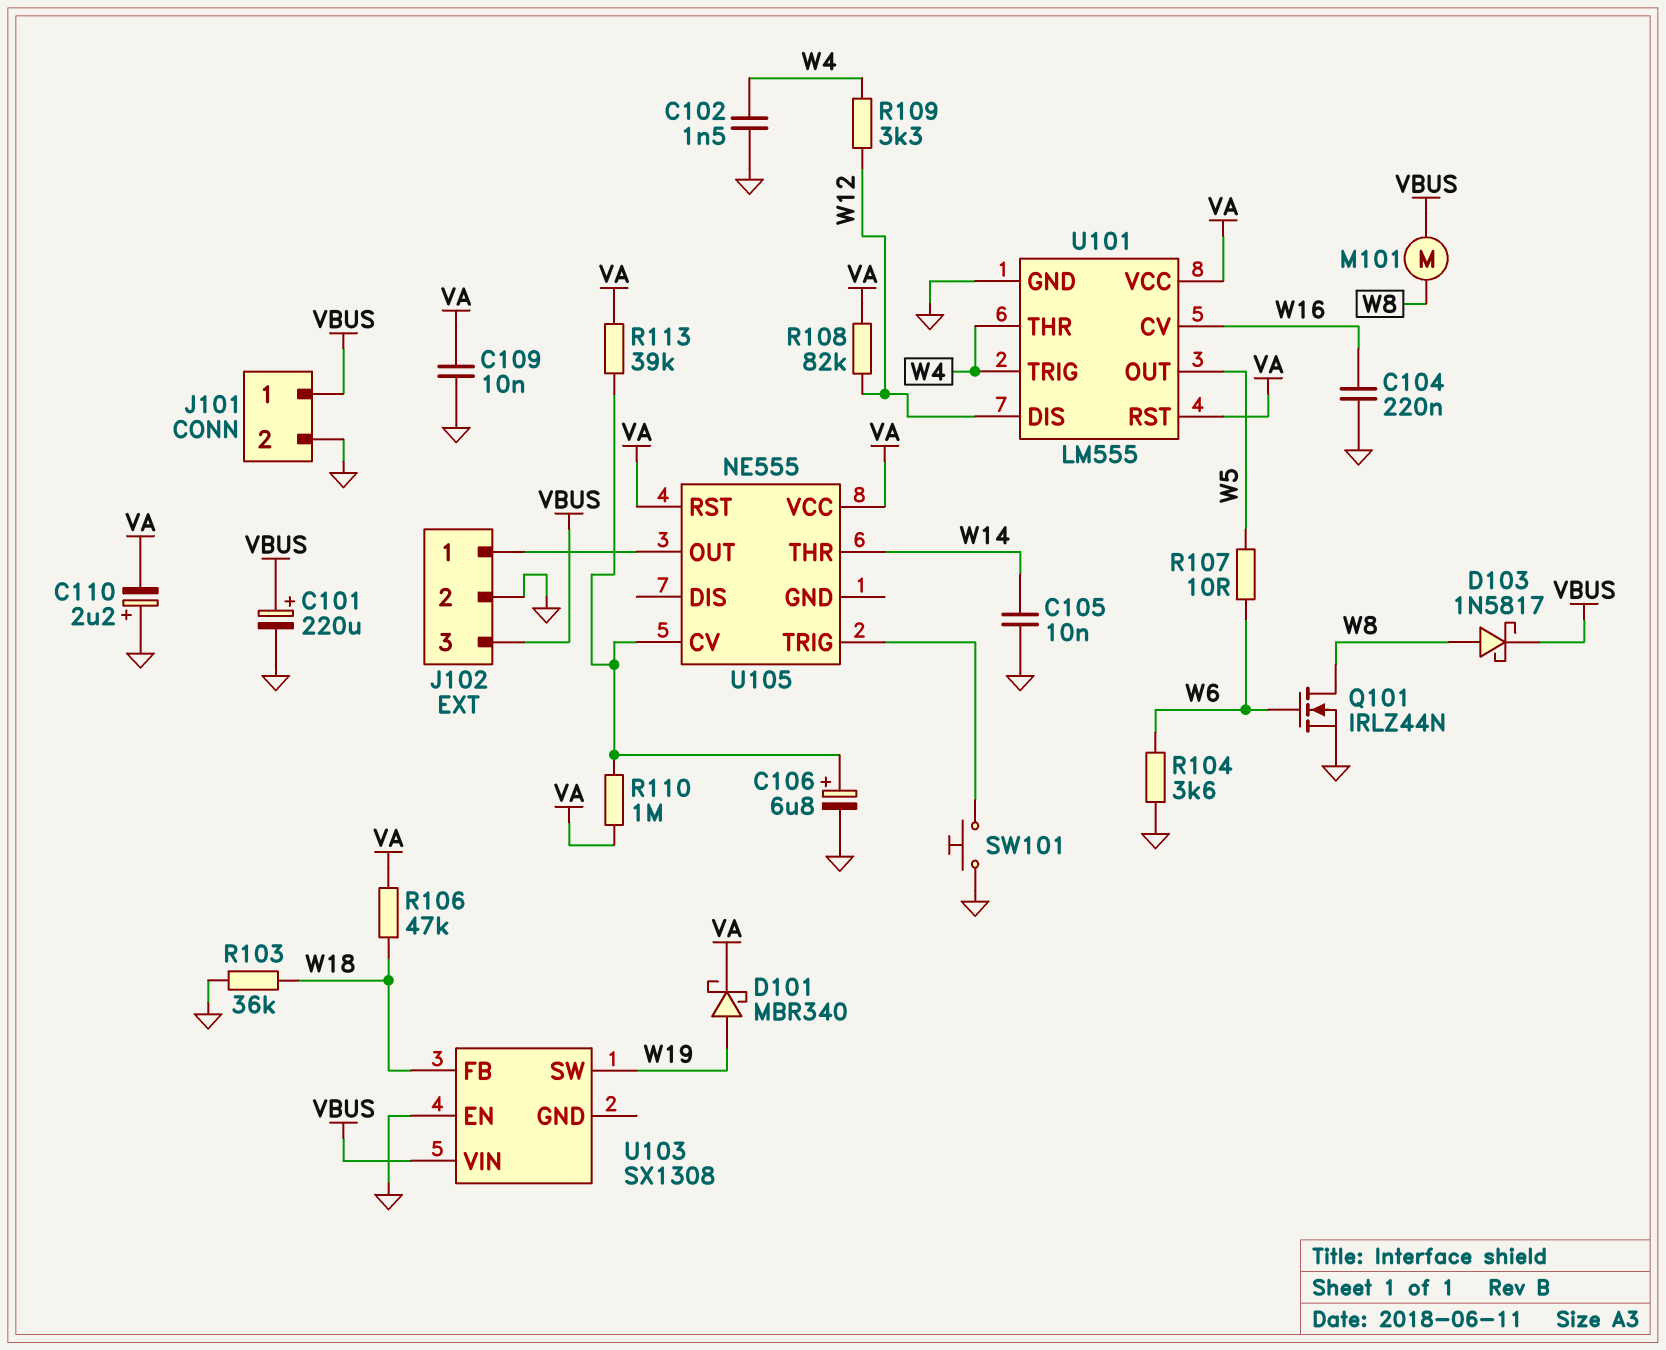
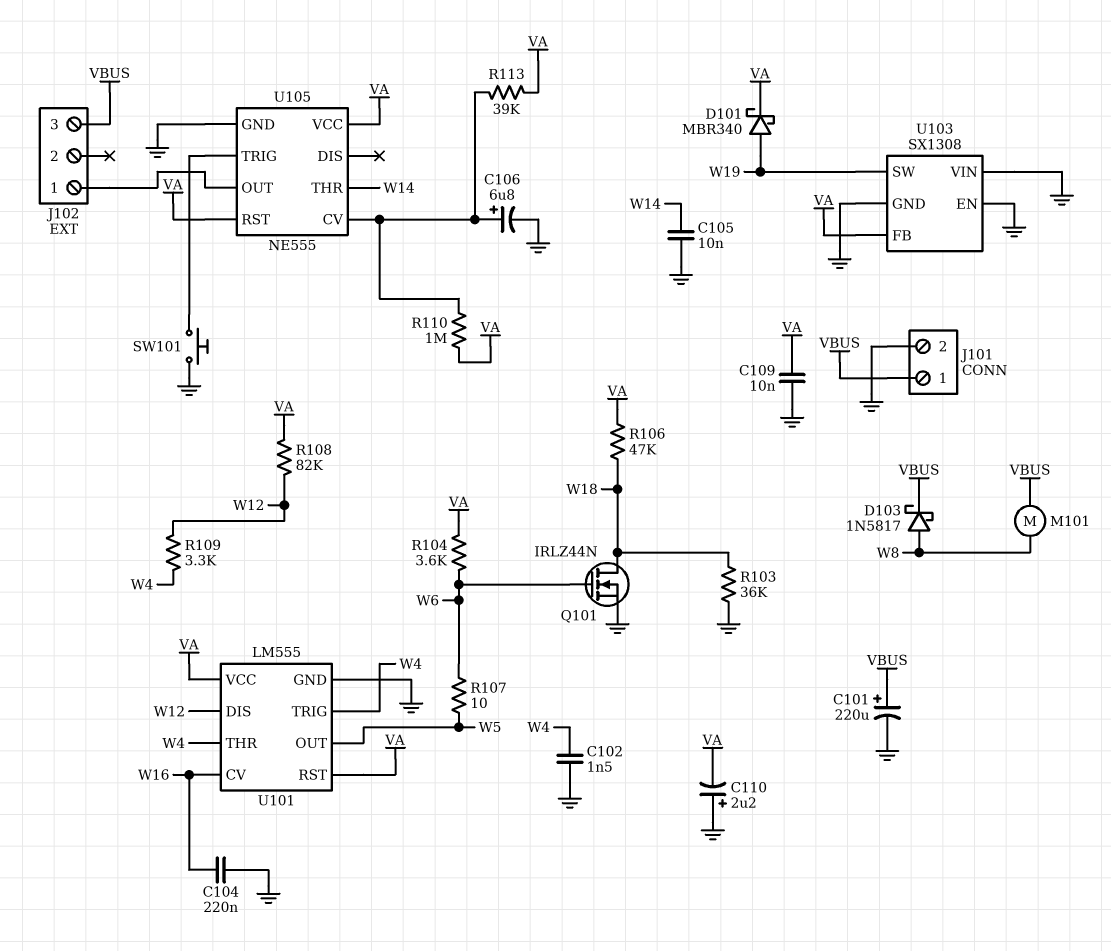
J102 pin 2: GND -> none
Q101: NMOS IRLZ44N (G W6, D W8, S GND) -> NMOS IRLZ44N (G W6, D W18, S GND)
R104: 3.6k (GND, W6) -> 3.6k (VA, W6)
U103 pin FB: W18 -> VA
U103 pin GND: none -> GND
U103 pin VIN: VBUS -> GND
U105 pin GND: none -> GND

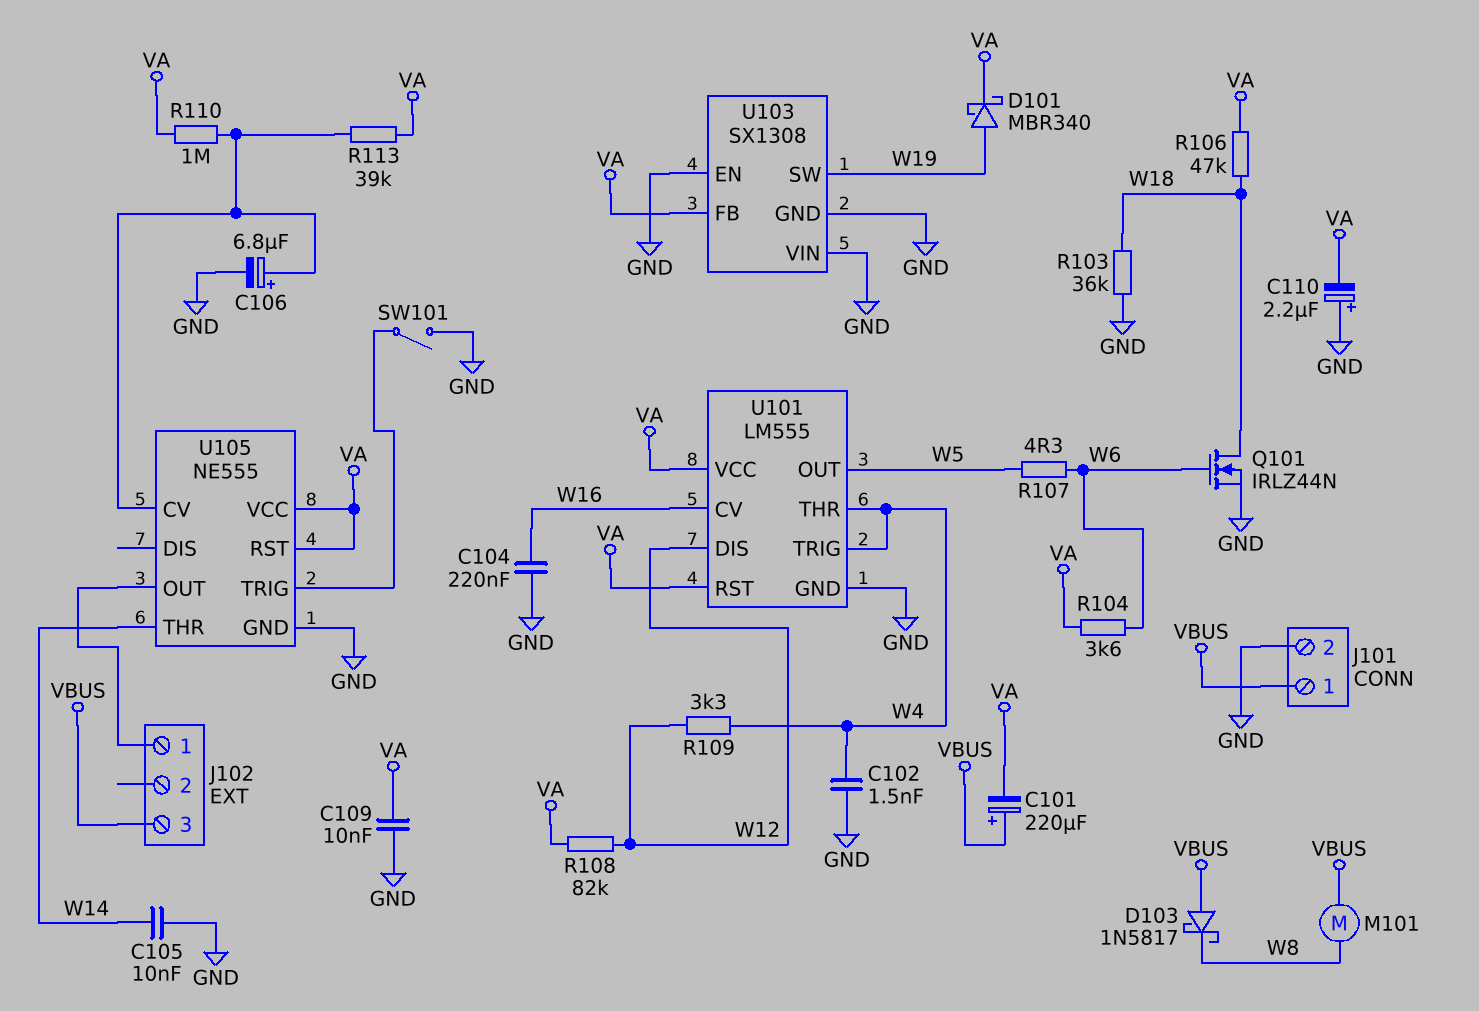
C101: 220uF (plus VBUS, minus GND) -> 220uF (plus VBUS, minus VA)
D103: schottky 1N5817 (A W8, K VBUS) -> schottky 1N5817 (A VBUS, K W8)
R107: 10 (W5, W6) -> 4.3 (W5, W6)
SW101: button (GND, U105/TRIG) -> switch (GND, U105/TRIG)

